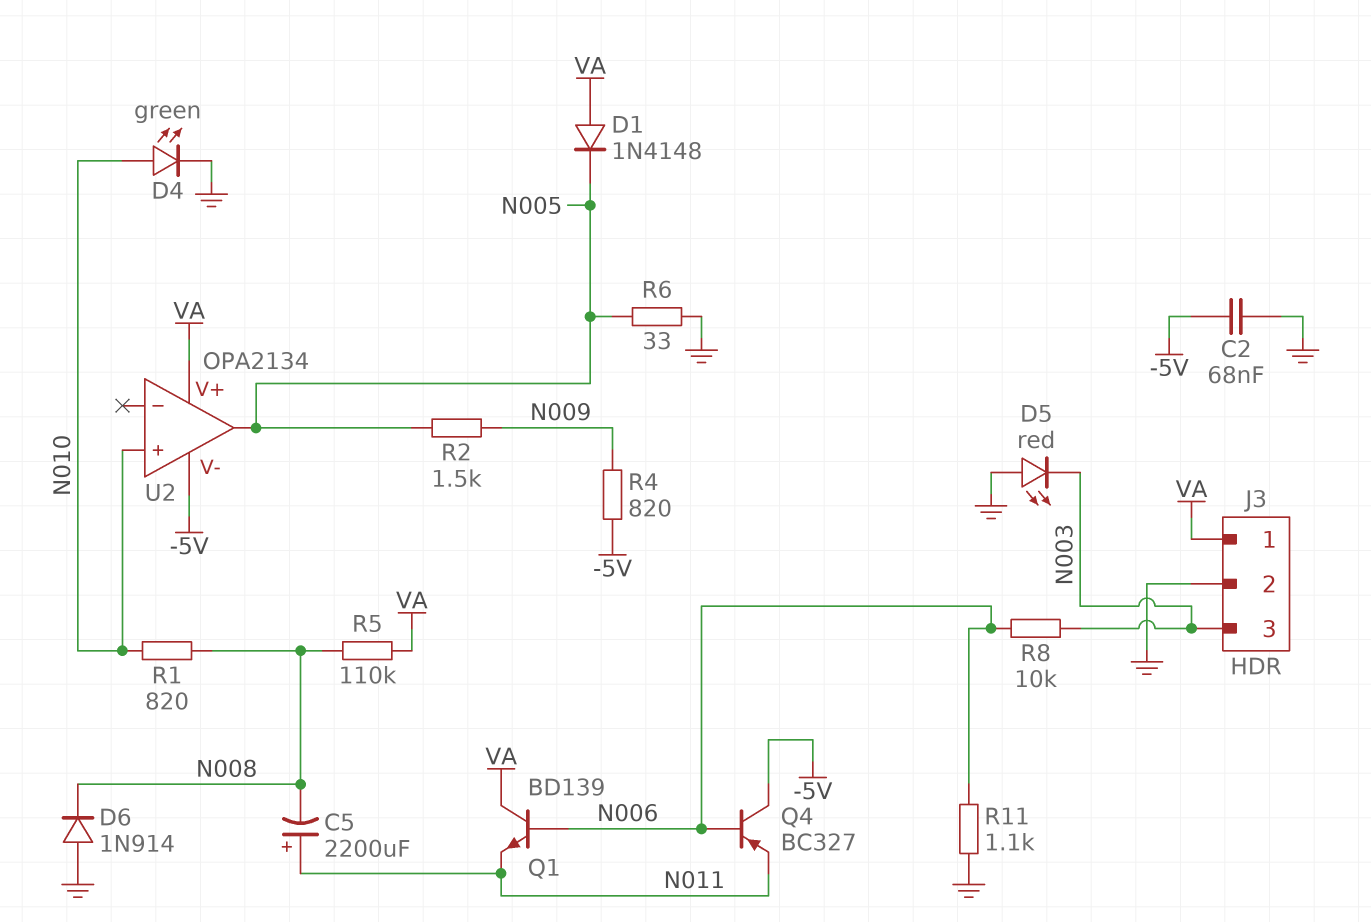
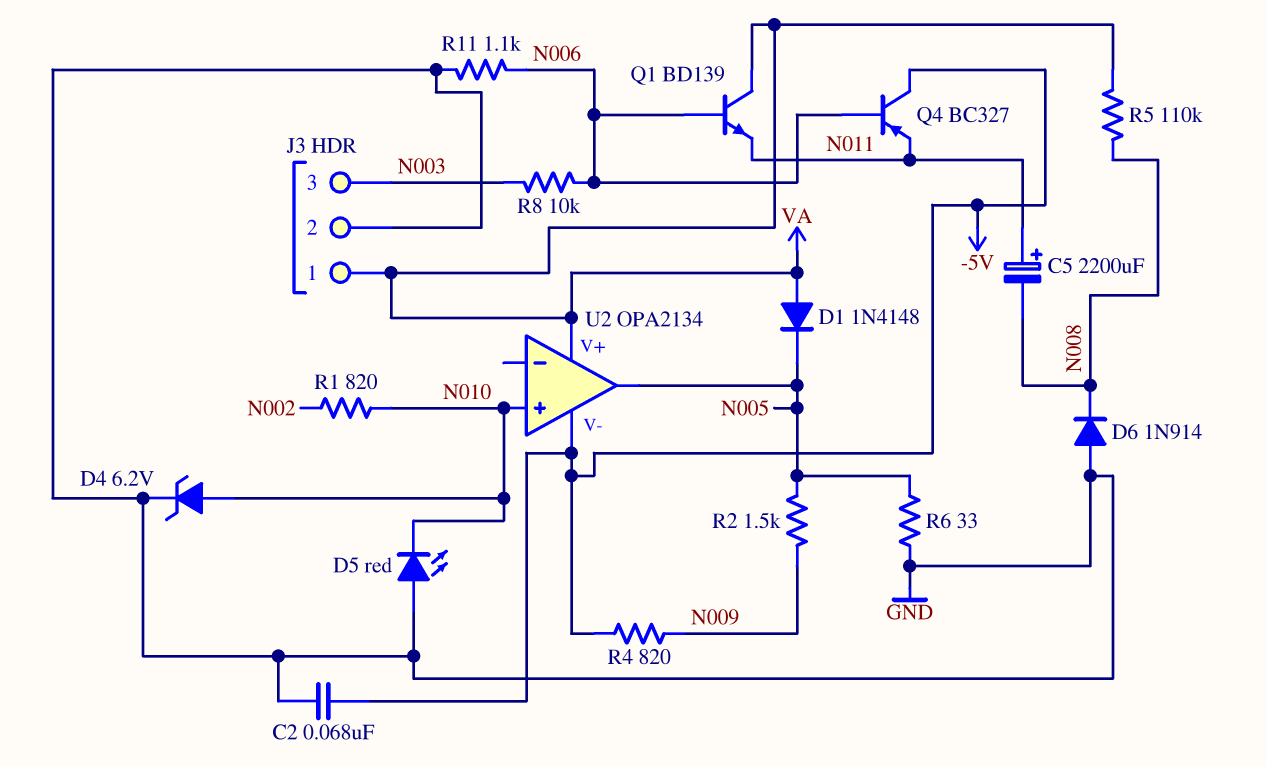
D4: LED green (A N010, K GND) -> zener 6.2V (A N010, K GND)
D5: LED red (A GND, K N003) -> LED red (A GND, K N010)
R1: 820 (N008, N010) -> 820 (N002, N010)

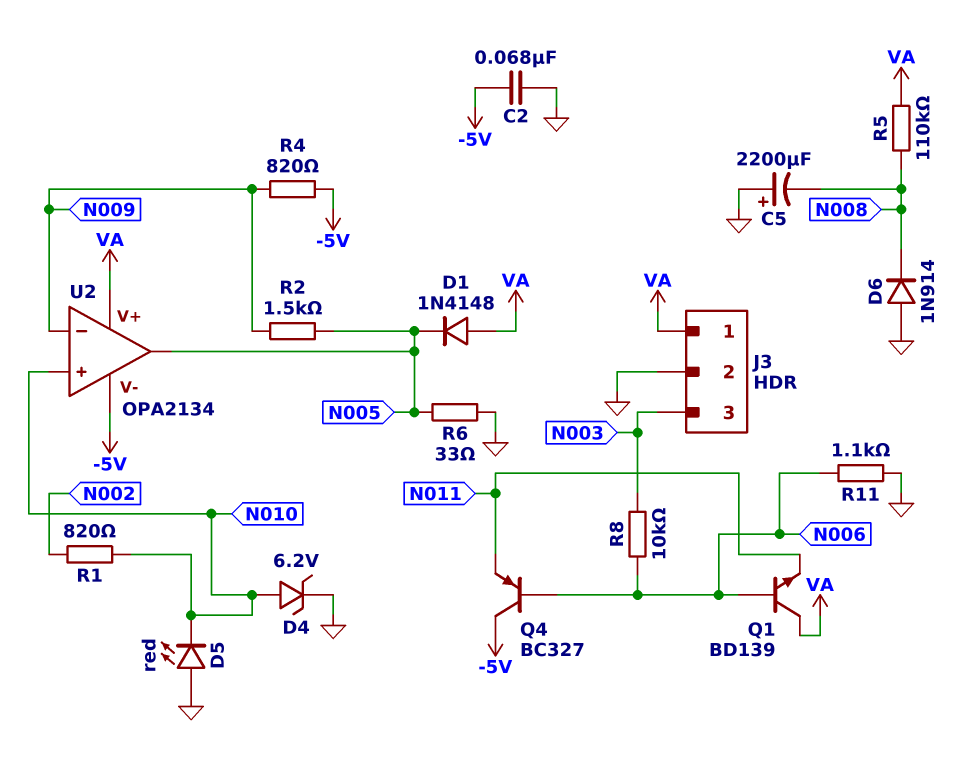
C5: 2200uF (plus N011, minus N008) -> 2200uF (plus GND, minus N008)
U2 pin in-: none -> N009

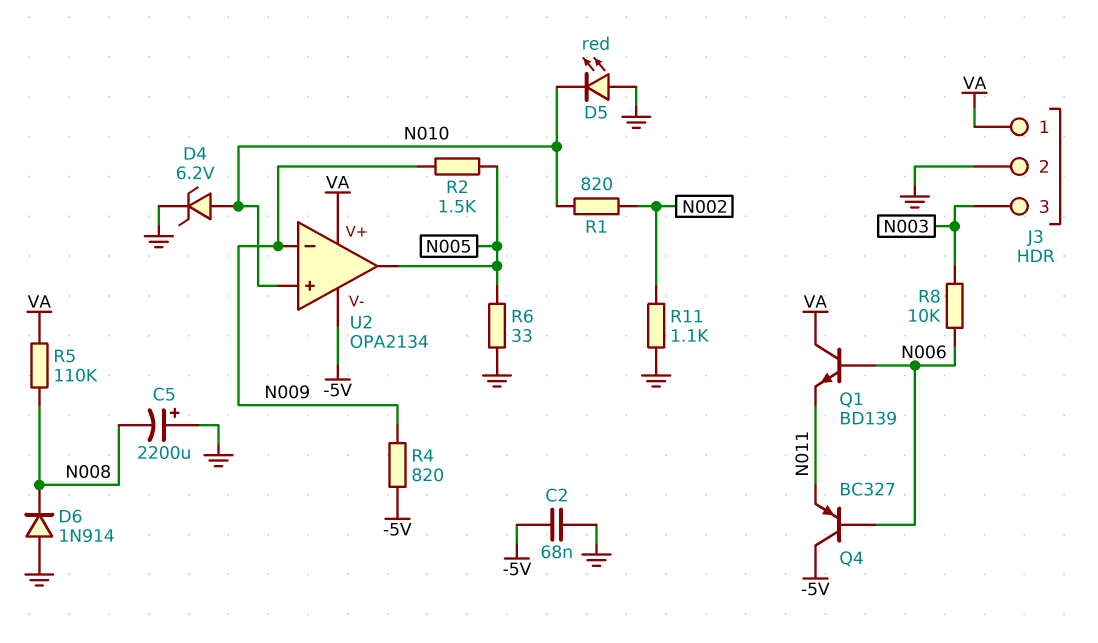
D1: diode 1N4148 (A VA, K N005) -> none
R11: 1.1k (GND, N006) -> 1.1k (GND, N002)

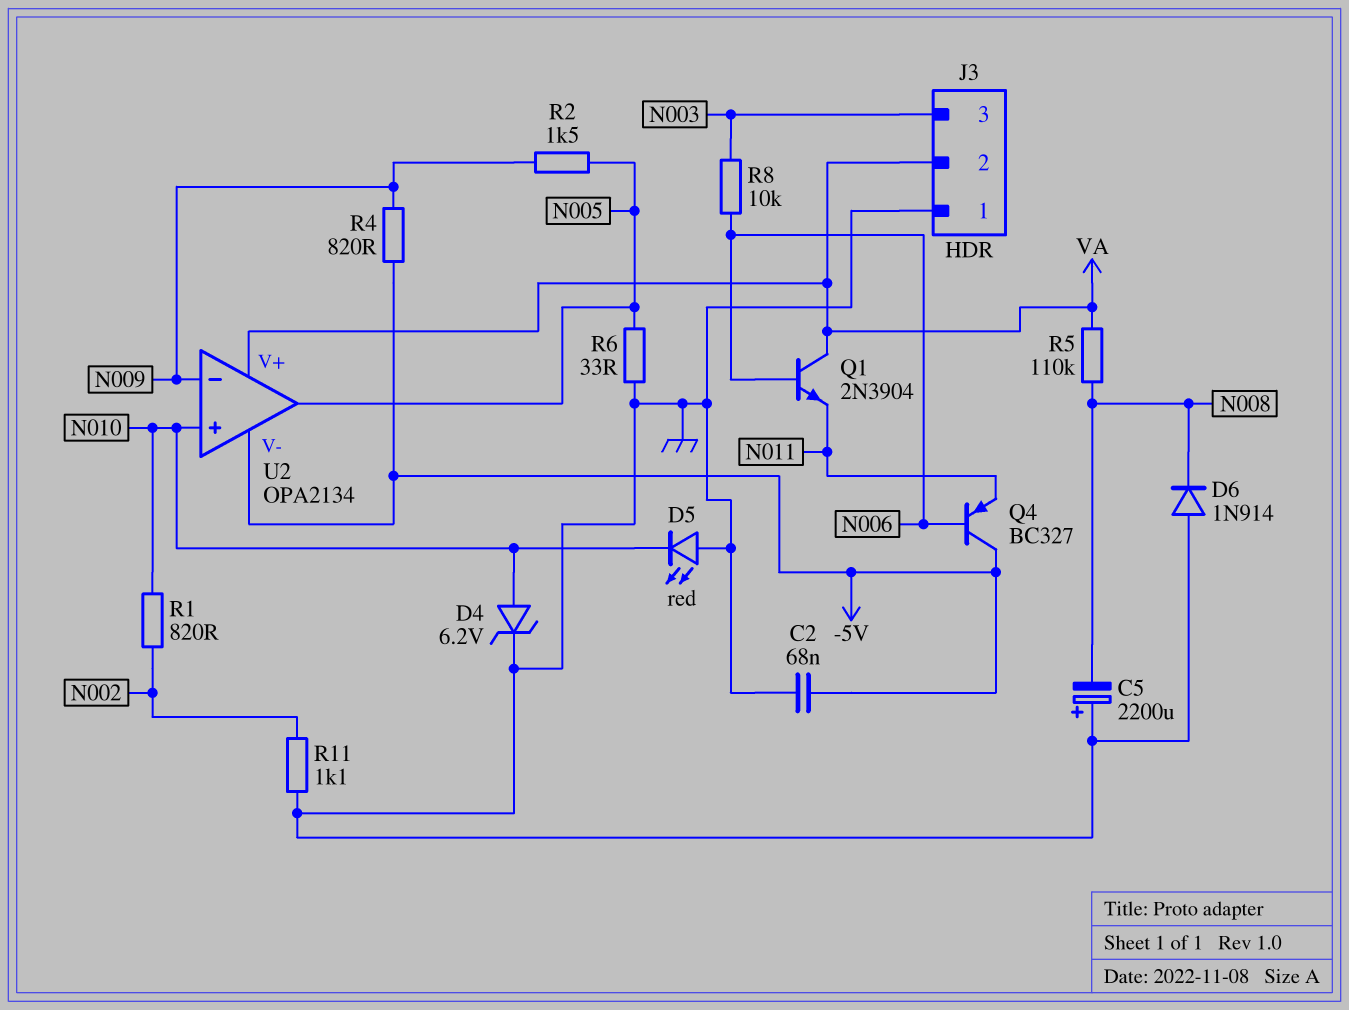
J3 pin 1: VA -> GND
J3 pin 2: GND -> VA
Q1: NPN BD139 (B N006, C VA, E N011) -> NPN 2N3904 (B N006, C VA, E N011)

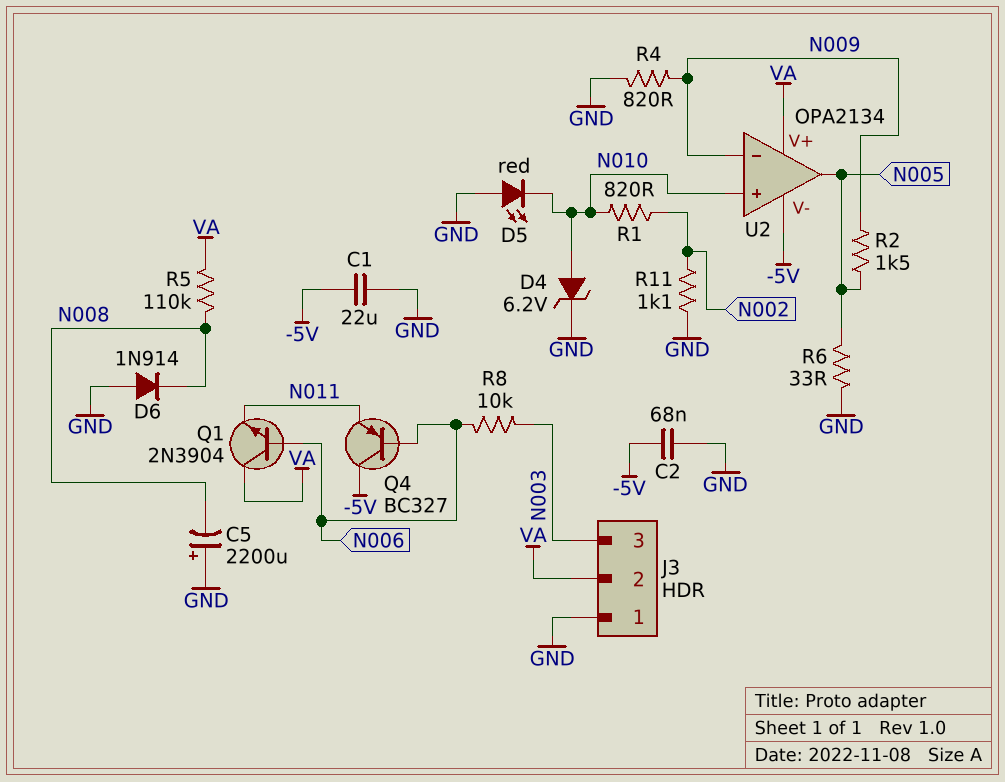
C1: none -> 22uF (-5V, GND)
R4: 820 (-5V, N009) -> 820 (GND, N009)

